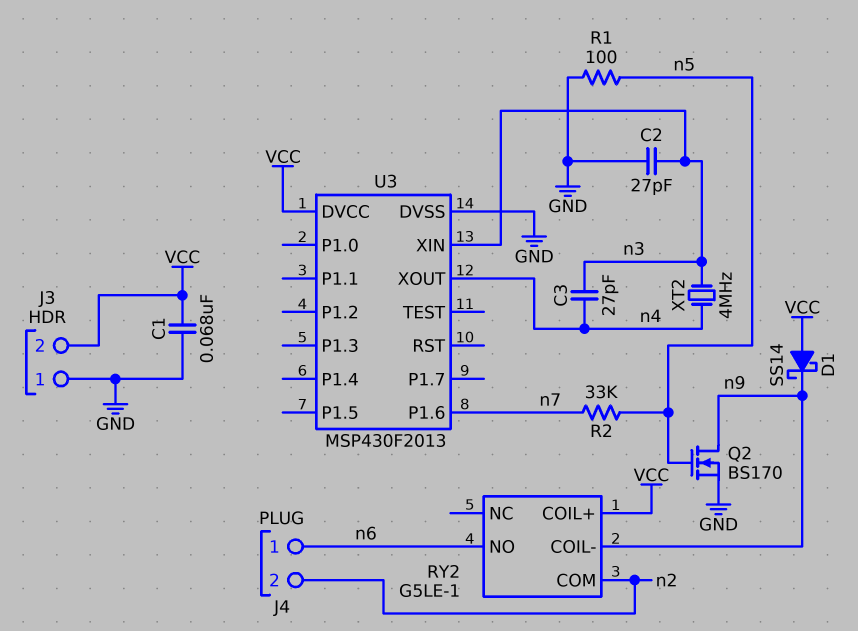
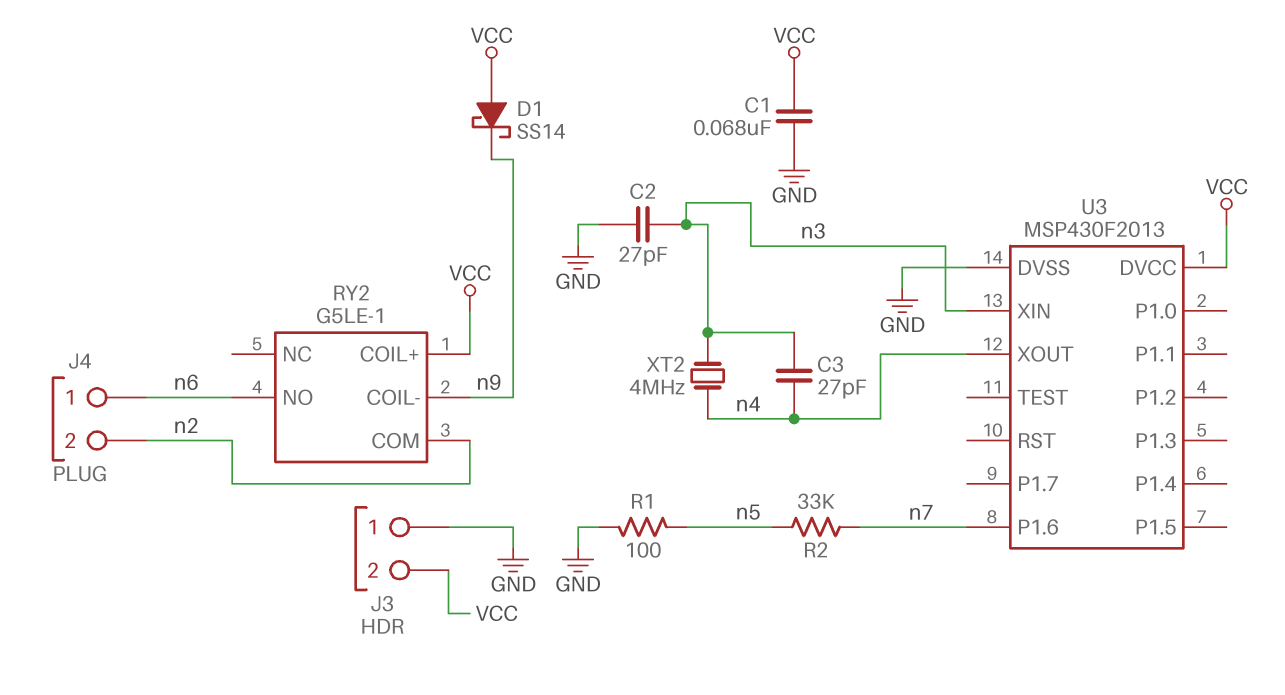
Q2: NMOS BS170 (G n5, D n9, S GND) -> none

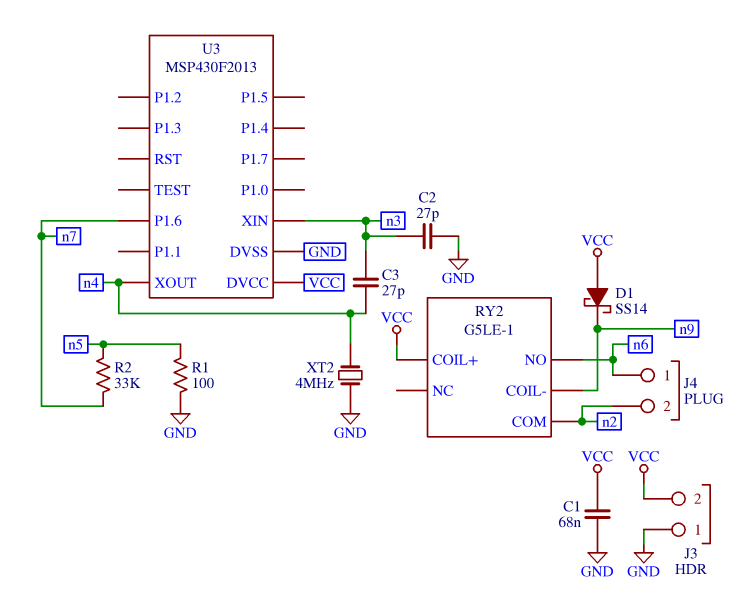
XT2: 4MHz (n3, n4) -> 4MHz (GND, n4)

